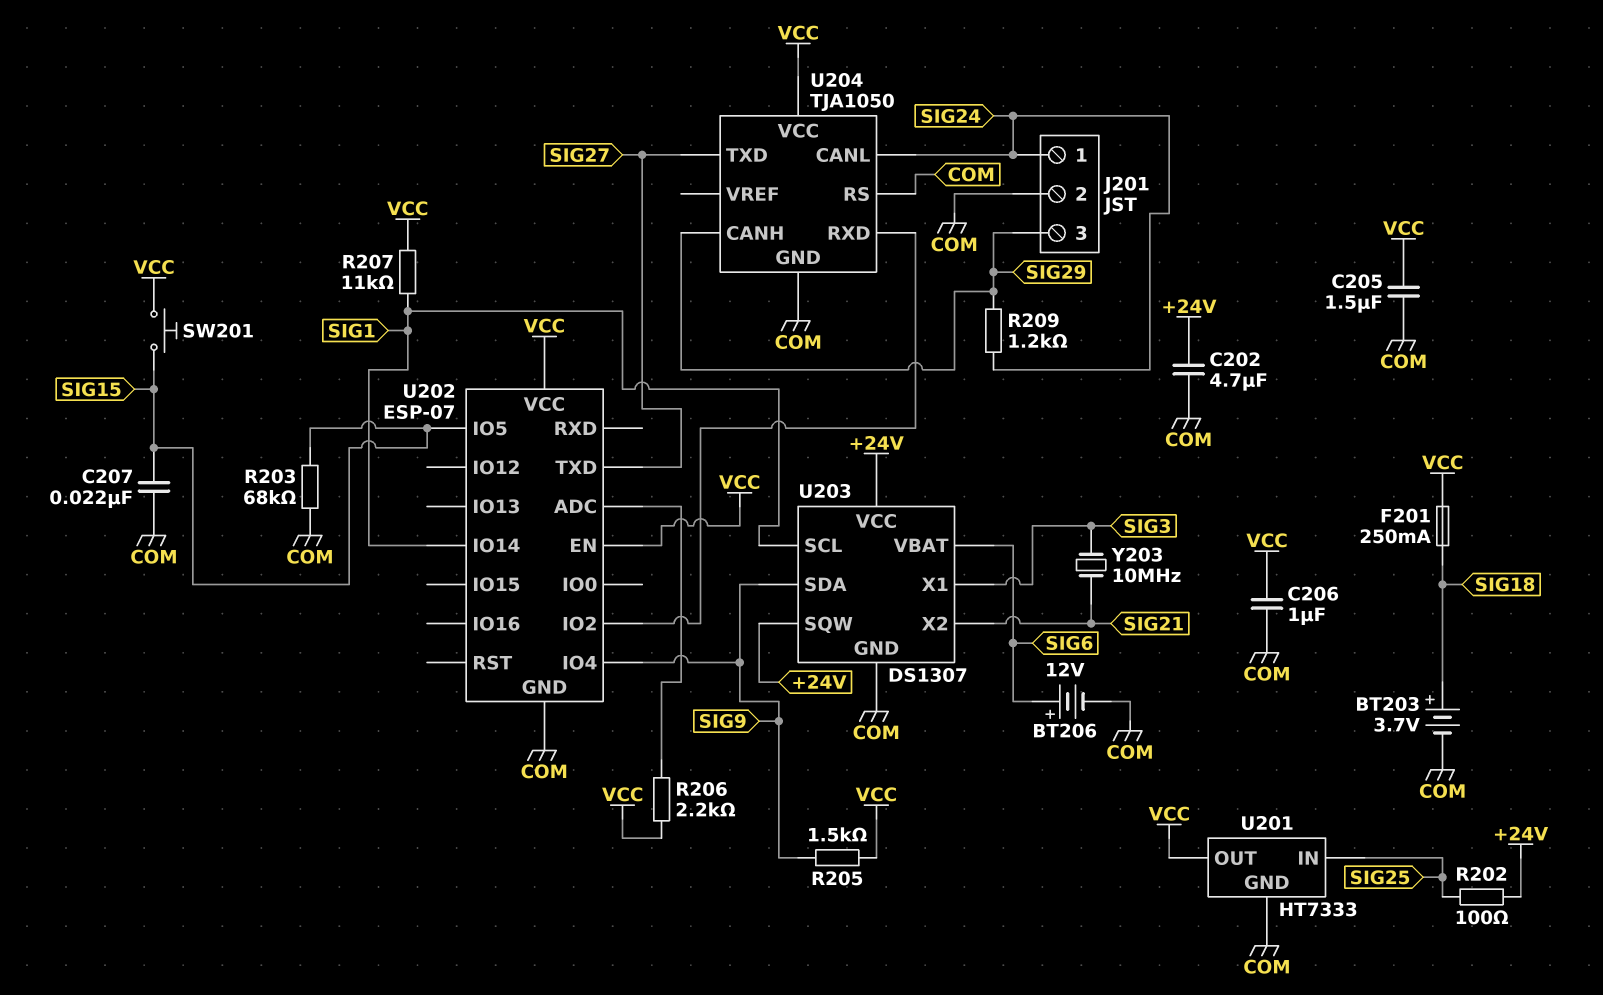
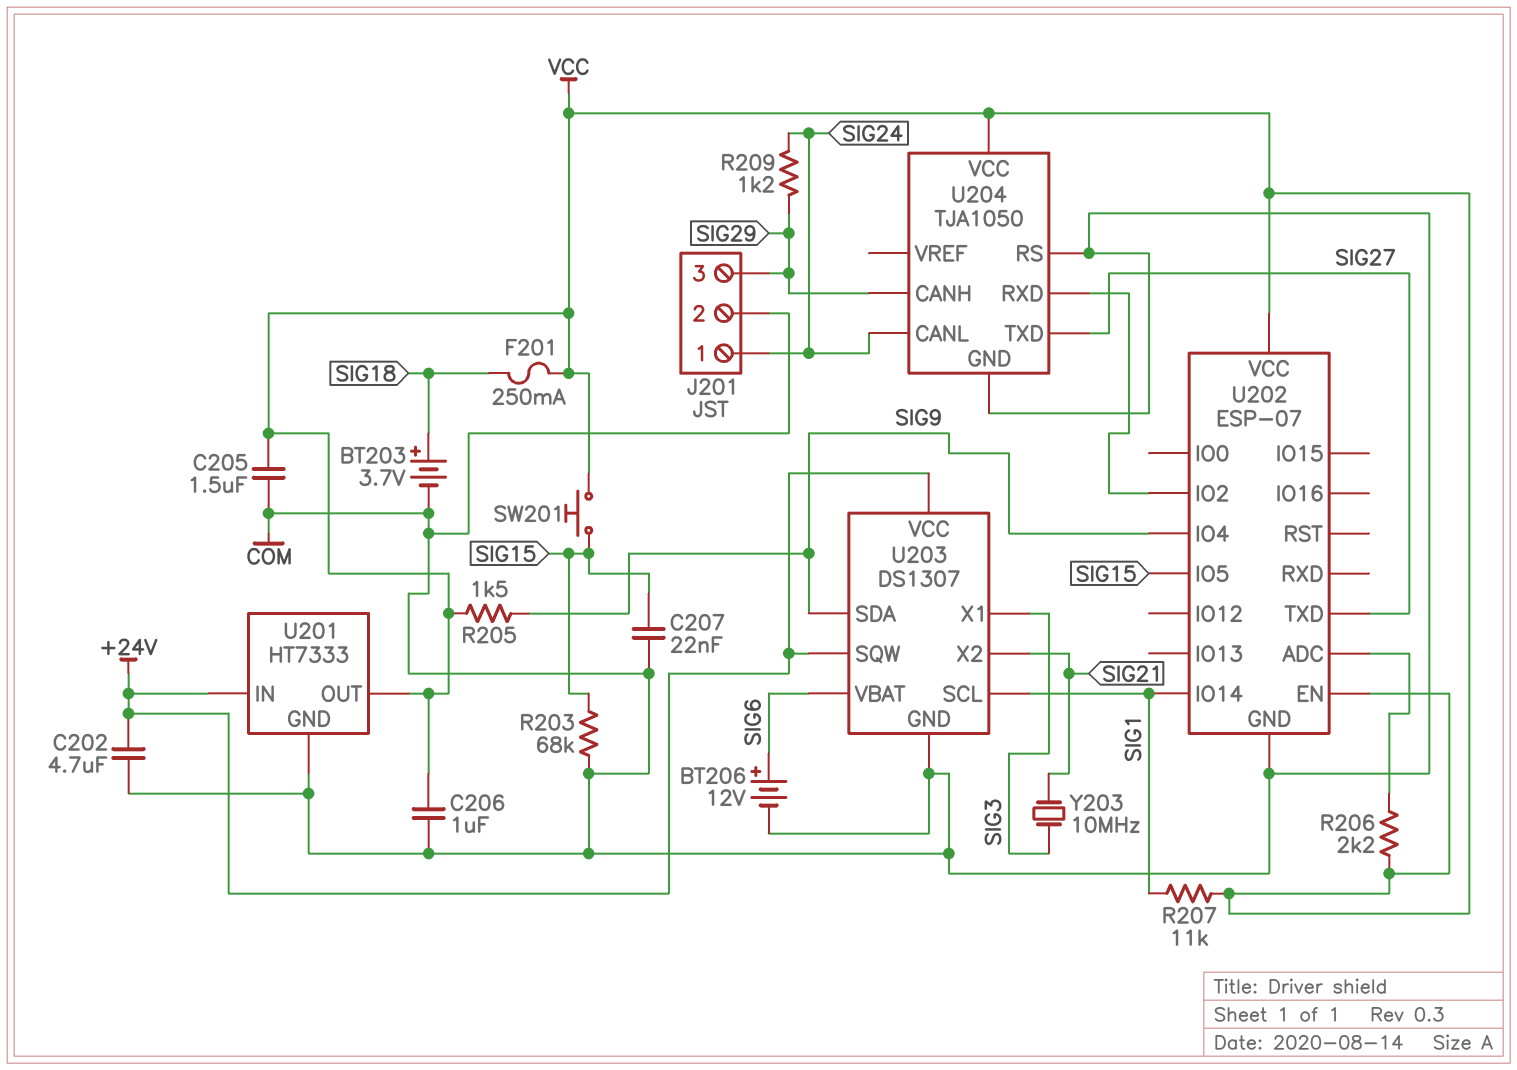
R202: 100 (+24V, SIG25) -> none
U201 pin IN: SIG25 -> +24V

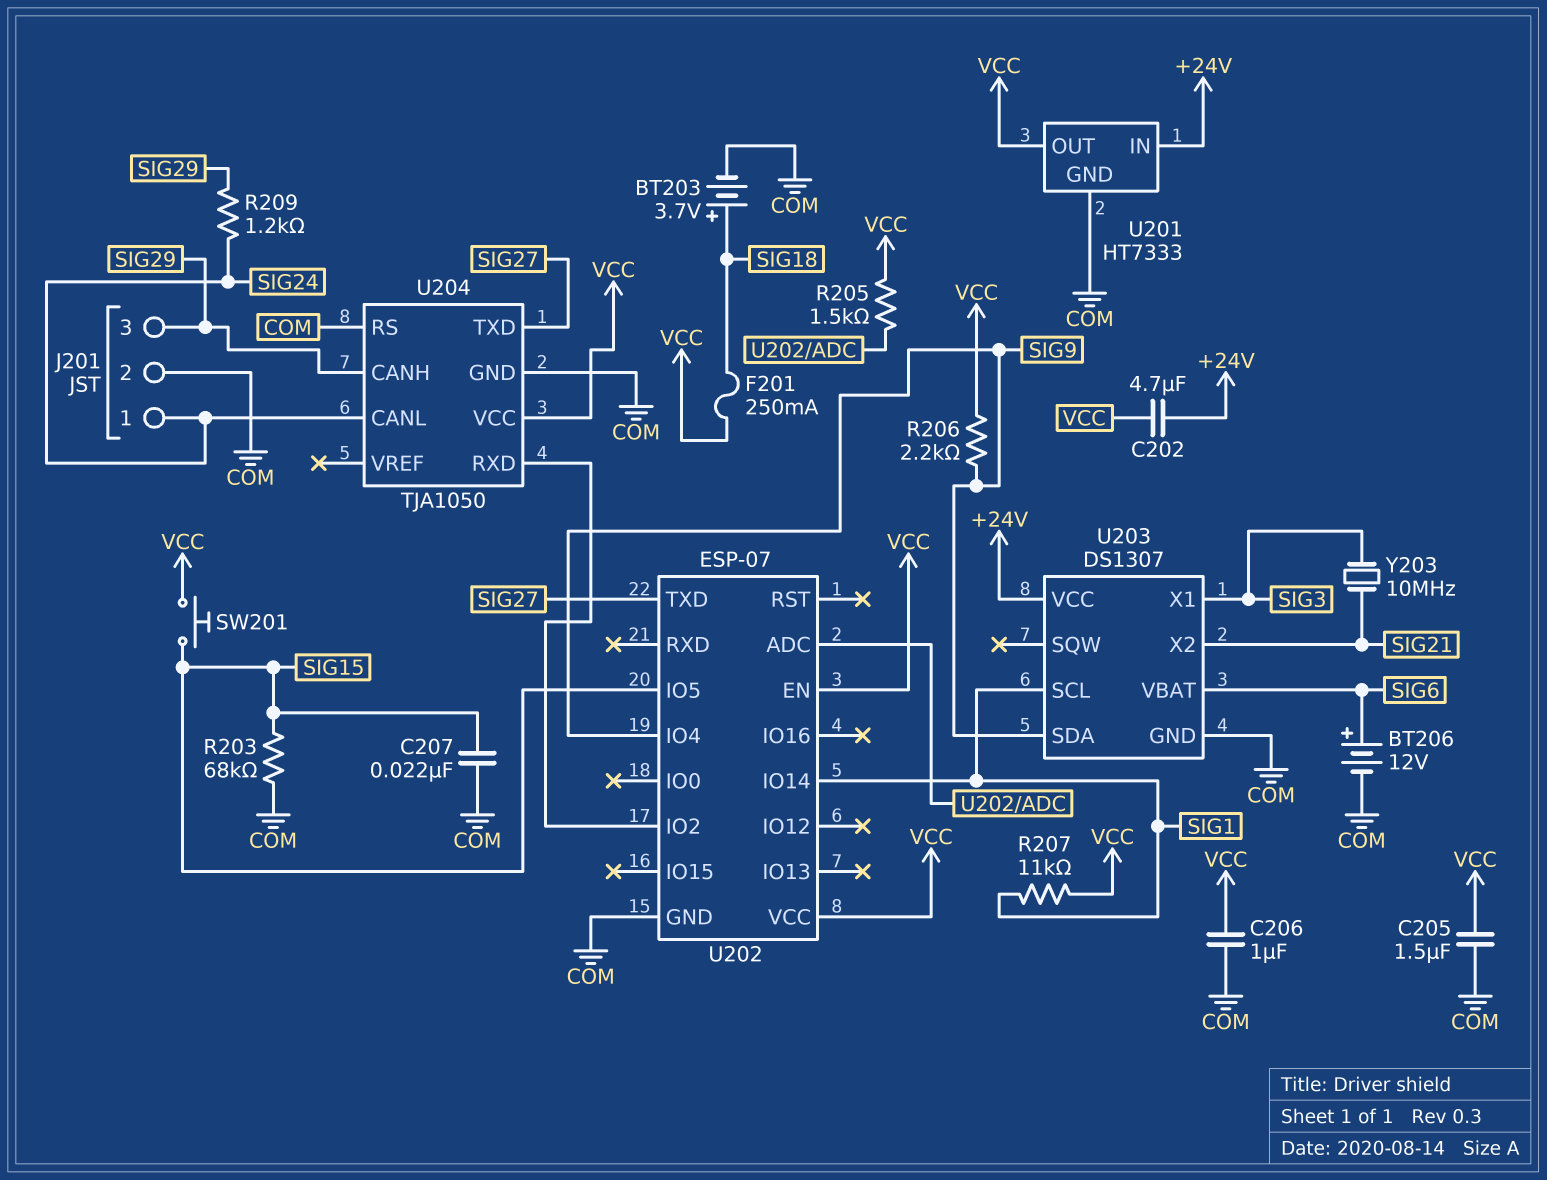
C202: 4.7uF (+24V, COM) -> 4.7uF (+24V, VCC)
R205: 1.5k (SIG9, VCC) -> 1.5k (U202/ADC, VCC)
R206: 2.2k (U202/ADC, VCC) -> 2.2k (SIG9, VCC)
U203 pin SQW: +24V -> none

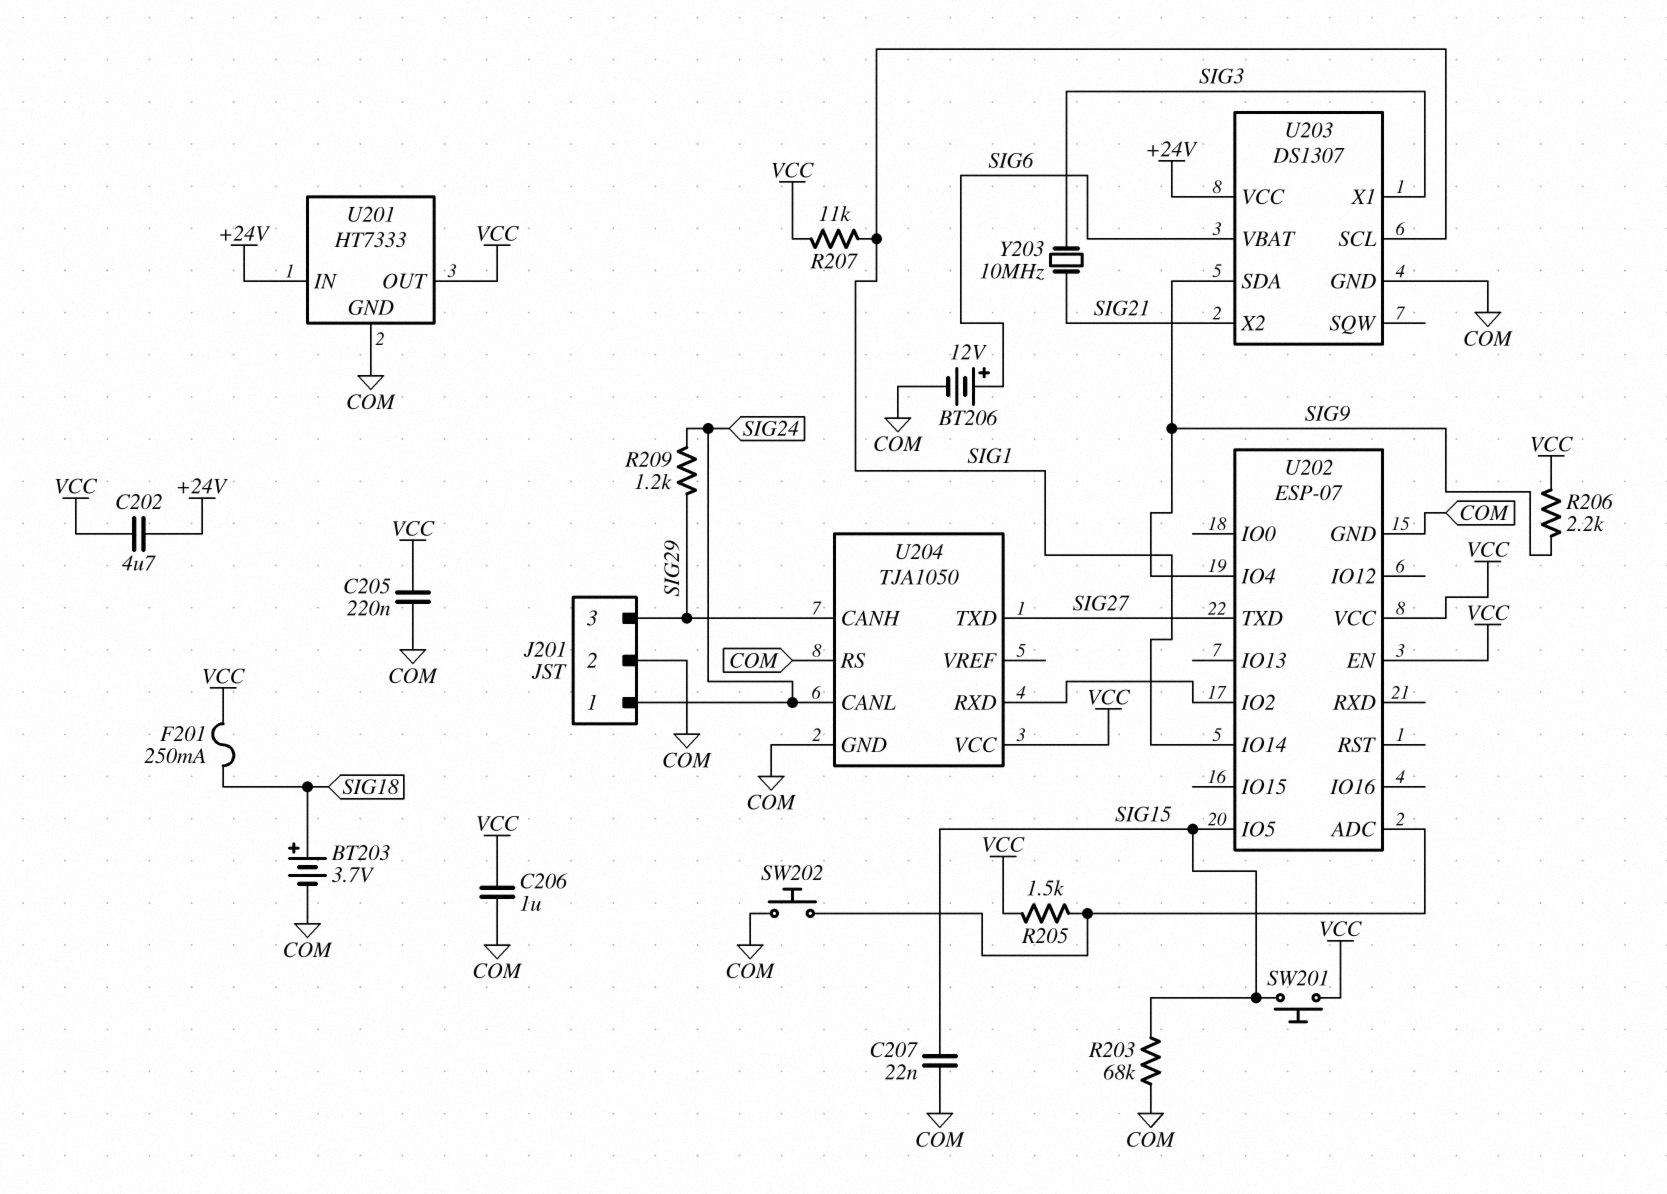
C205: 1.5uF (COM, VCC) -> 220nF (COM, VCC)
SW202: none -> button (COM, U202/ADC)

